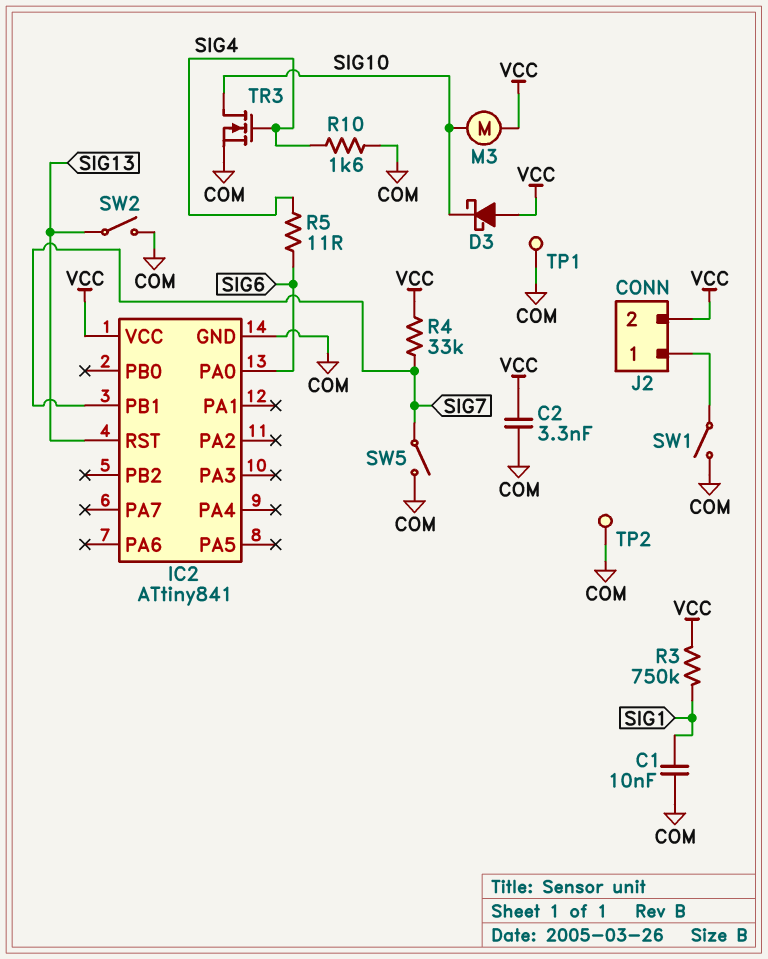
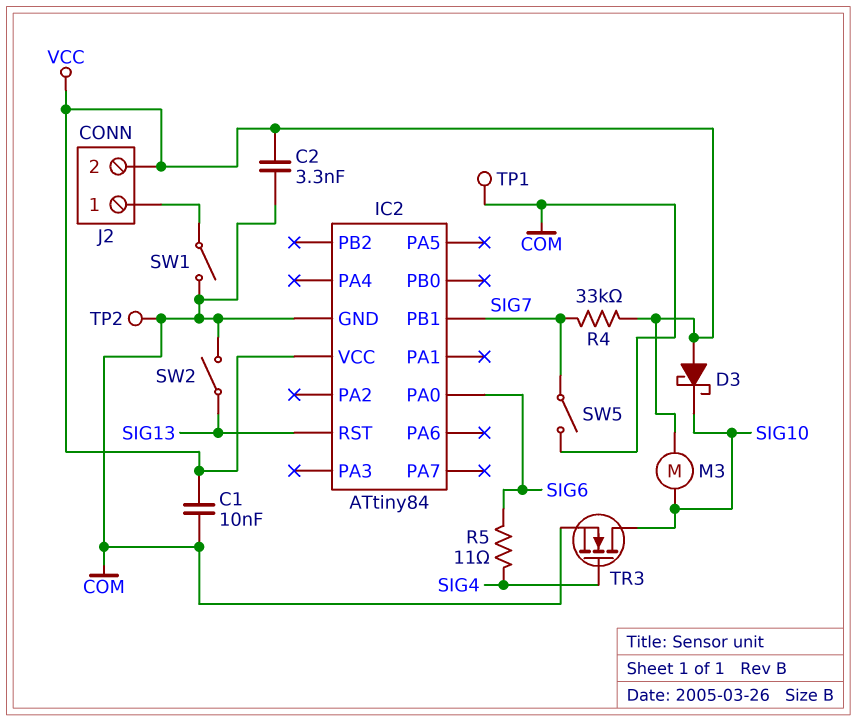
C1: 10nF (COM, SIG1) -> 10nF (COM, VCC)
IC2: ATtiny841 -> ATtiny84
R3: 750k (SIG1, VCC) -> none
R10: 1.6k (COM, SIG4) -> none

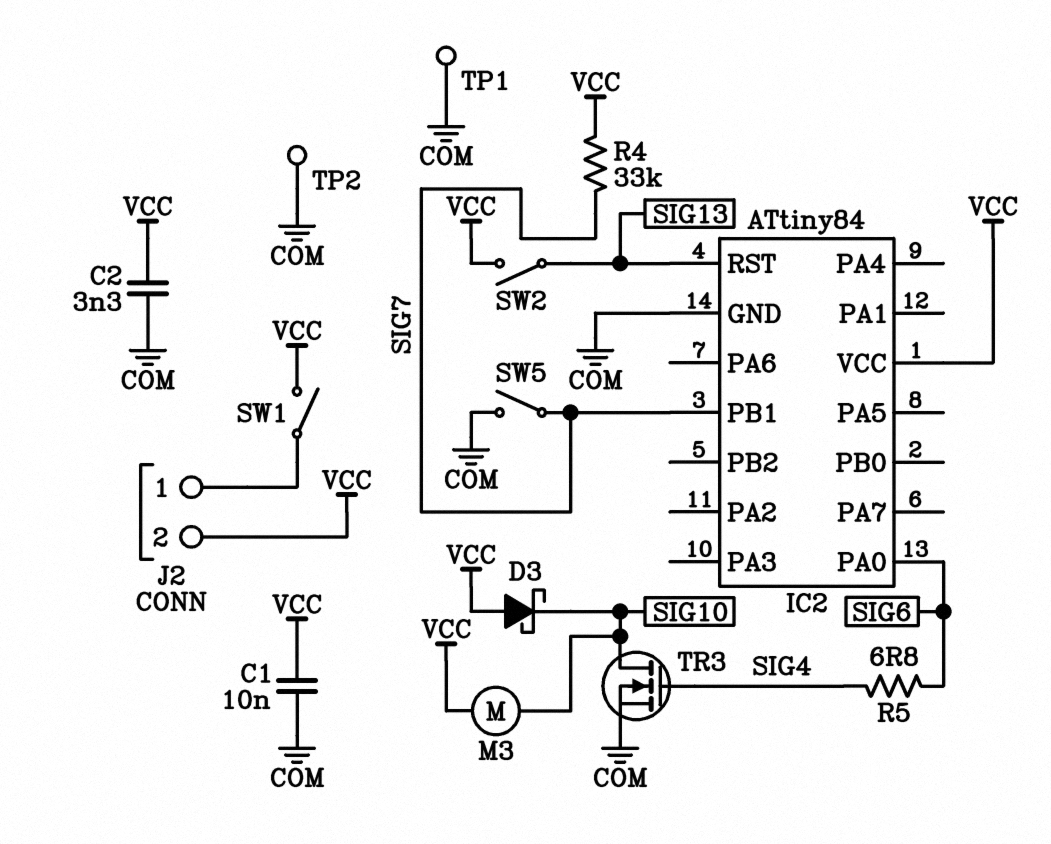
R5: 11 (SIG4, SIG6) -> 6.8 (SIG4, SIG6)
SW1: switch (COM, J2/1) -> switch (J2/1, VCC)
SW2: switch (COM, SIG13) -> switch (SIG13, VCC)

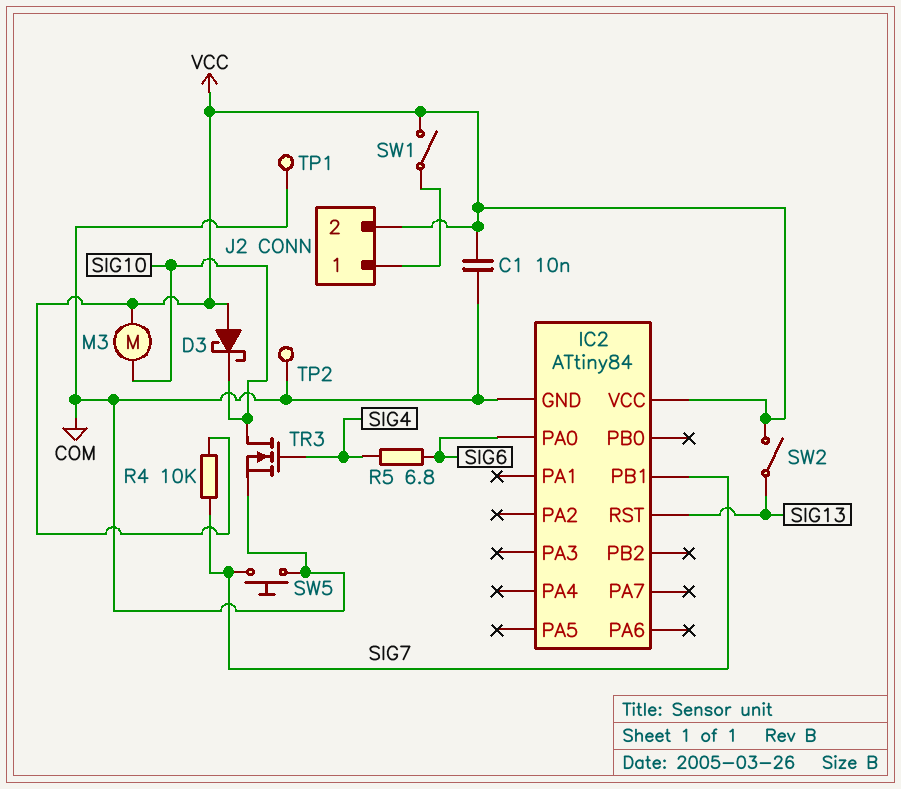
C2: 3.3nF (COM, VCC) -> none
R4: 33k (SIG7, VCC) -> 10k (SIG7, VCC)
SW5: switch (COM, SIG7) -> button (COM, SIG7)

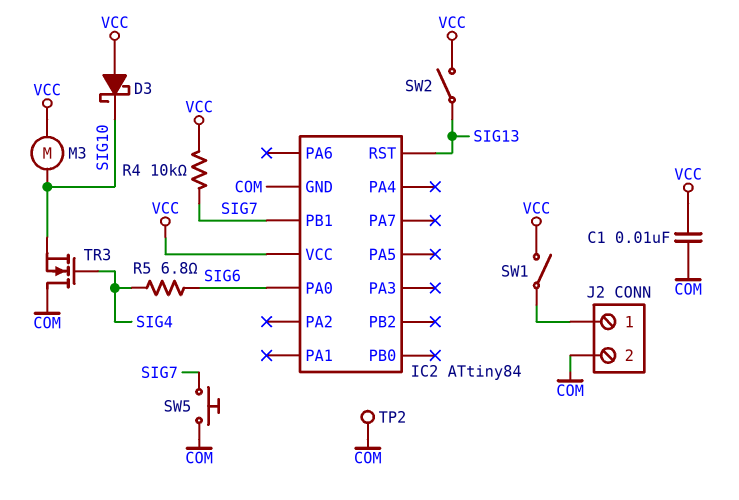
J2 pin 2: VCC -> COM
TP1: test point (COM) -> none
TR3: NMOS (G SIG4, D SIG10, S COM) -> NMOS (G SIG4, D COM, S SIG10)

